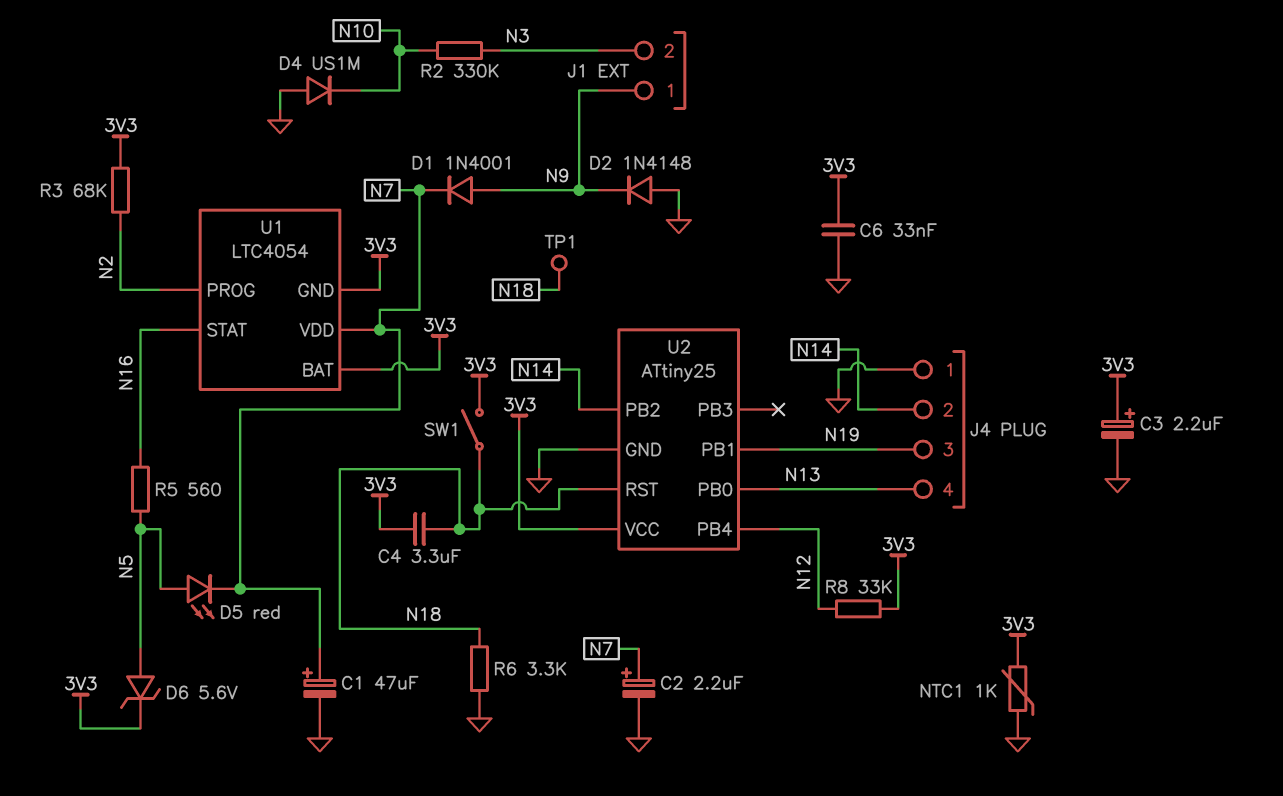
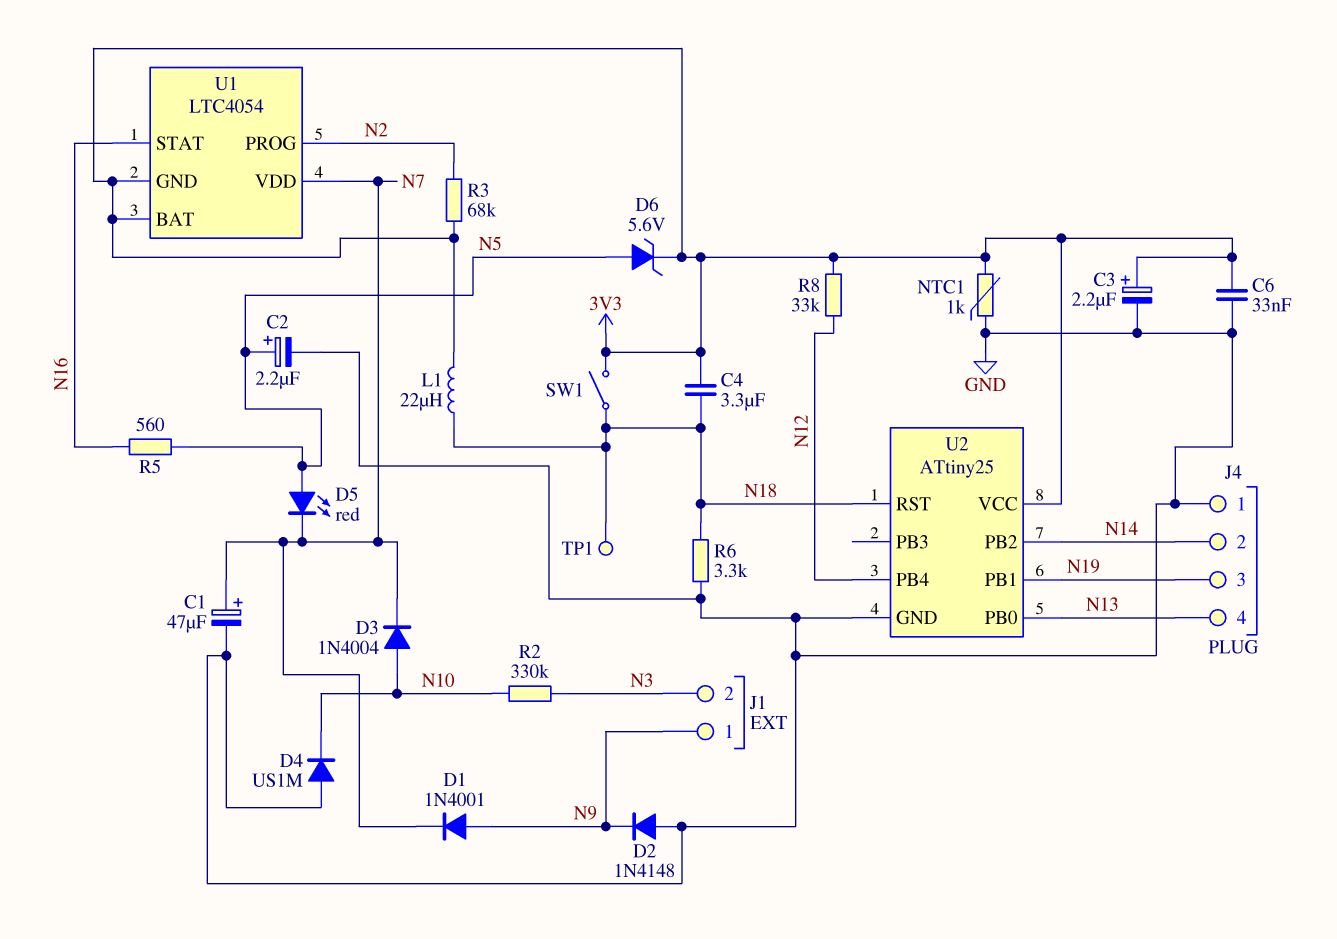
C2: 2.2uF (plus N7, minus GND) -> 2.2uF (plus N5, minus GND)
D3: none -> diode 1N4004 (A N10, K N7)
L1: none -> 22uH (3V3, N18)

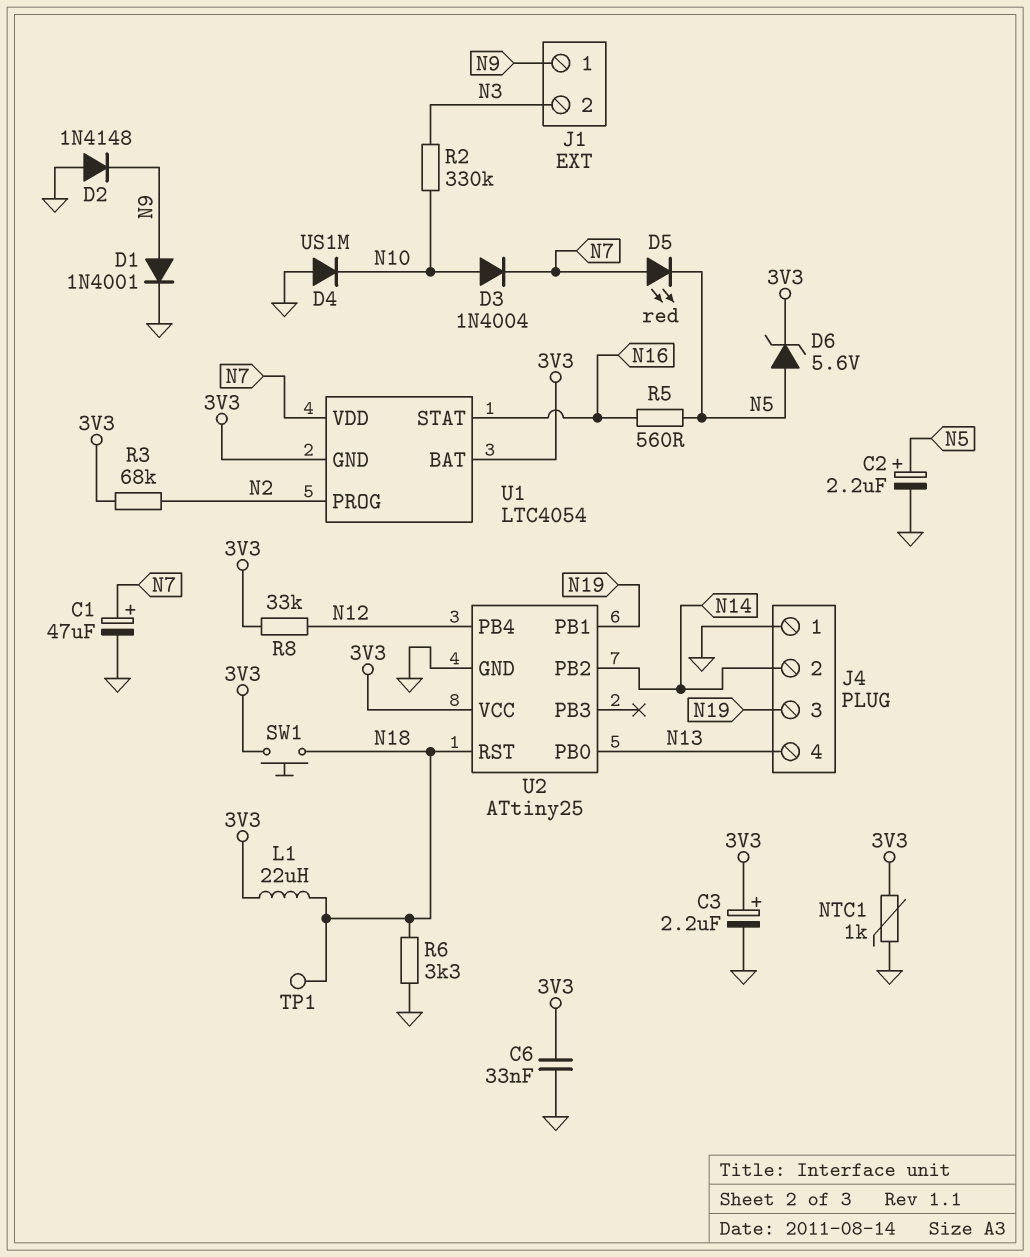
C4: 3.3uF (3V3, N18) -> none
D1: diode 1N4001 (A N9, K N7) -> diode 1N4001 (A N9, K GND)
D5: LED red (A N5, K N7) -> LED red (A N7, K N5)
SW1: switch (3V3, N18) -> button (3V3, N18)

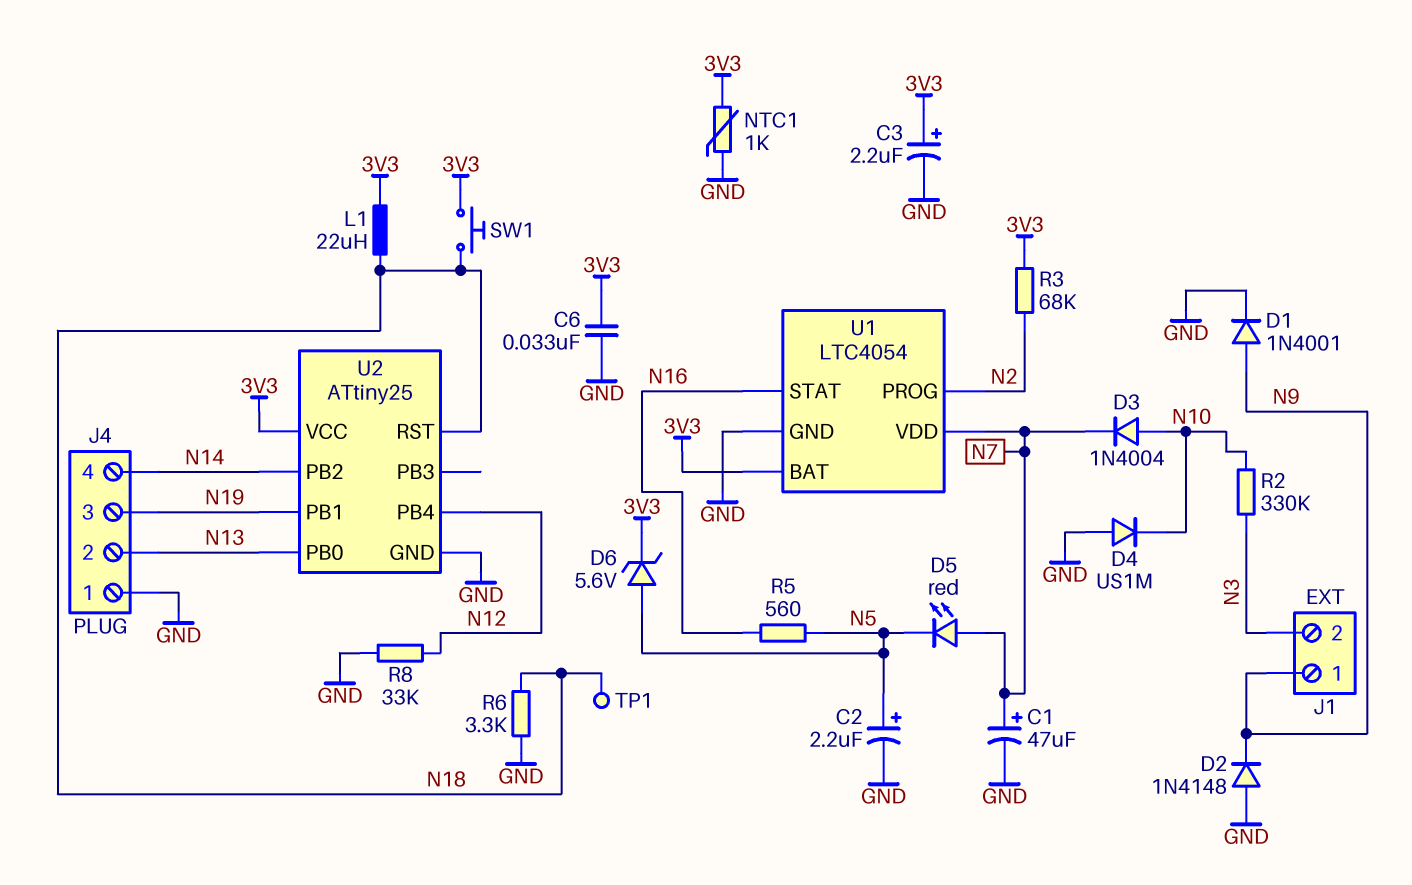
J4 pin 2: N14 -> N13
J4 pin 4: N13 -> N14
R8: 33k (3V3, N12) -> 33k (GND, N12)
U1 pin GND: 3V3 -> GND

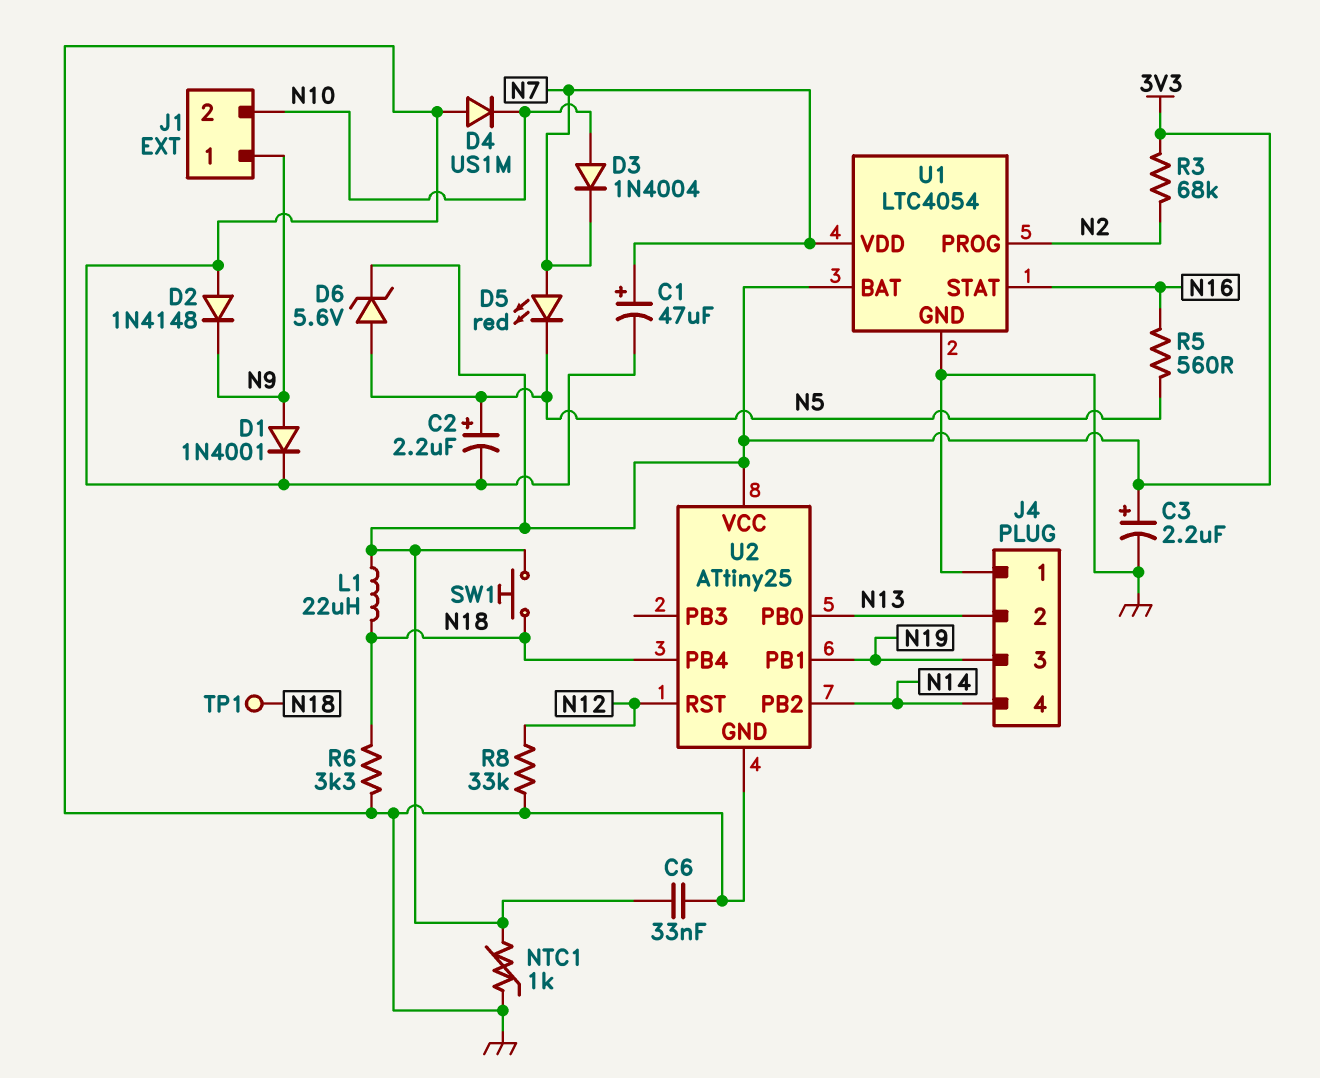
J1 pin 2: N3 -> N10
R2: 330k (N3, N10) -> none
U2 pin PB4: N12 -> N18
U2 pin RST: N18 -> N12

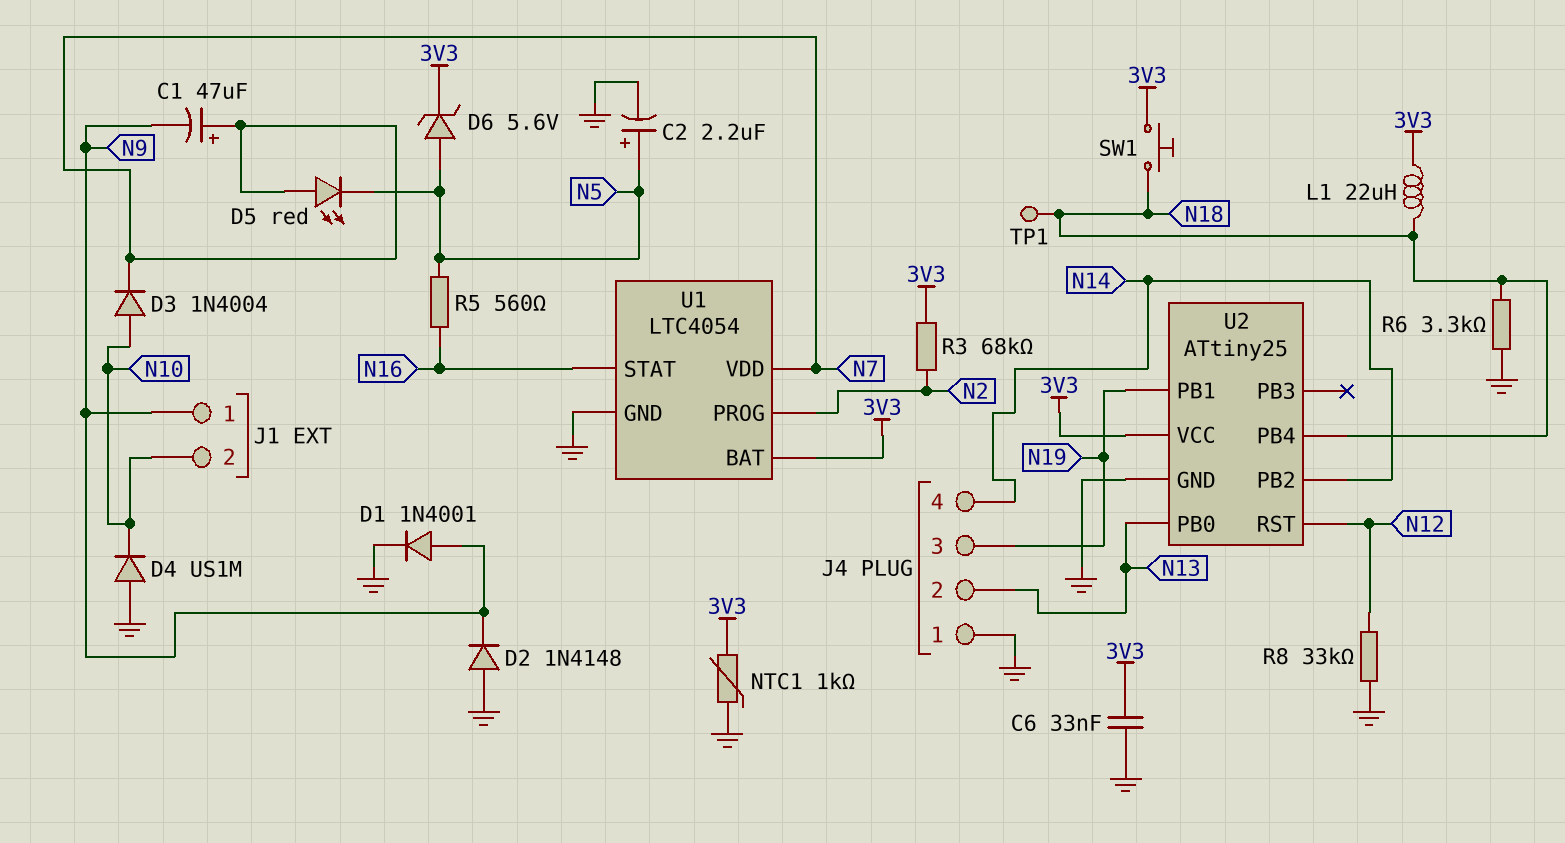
C1: 47uF (plus N7, minus GND) -> 47uF (plus N7, minus N9)
C3: 2.2uF (plus 3V3, minus GND) -> none

